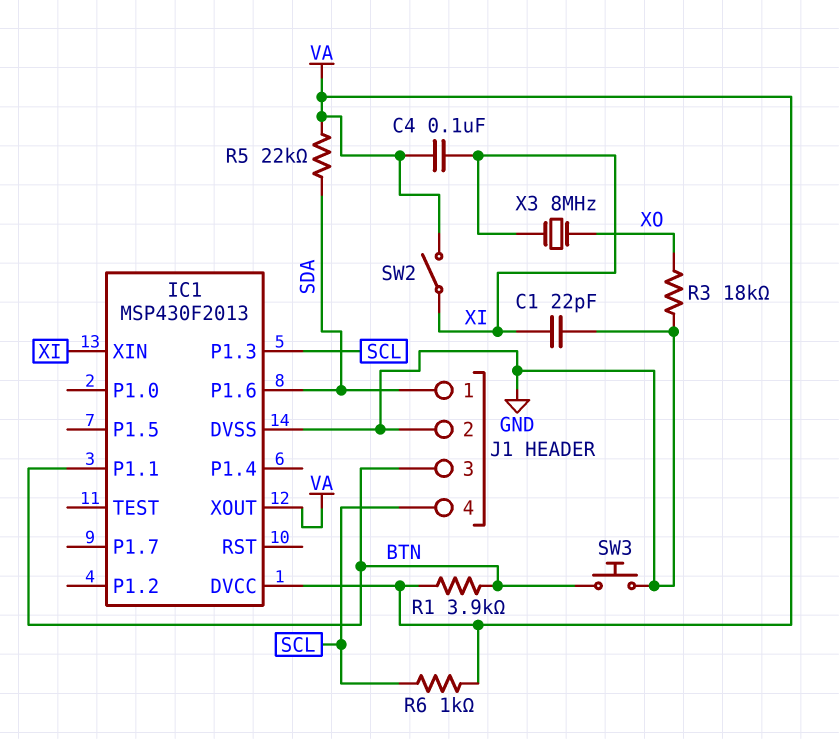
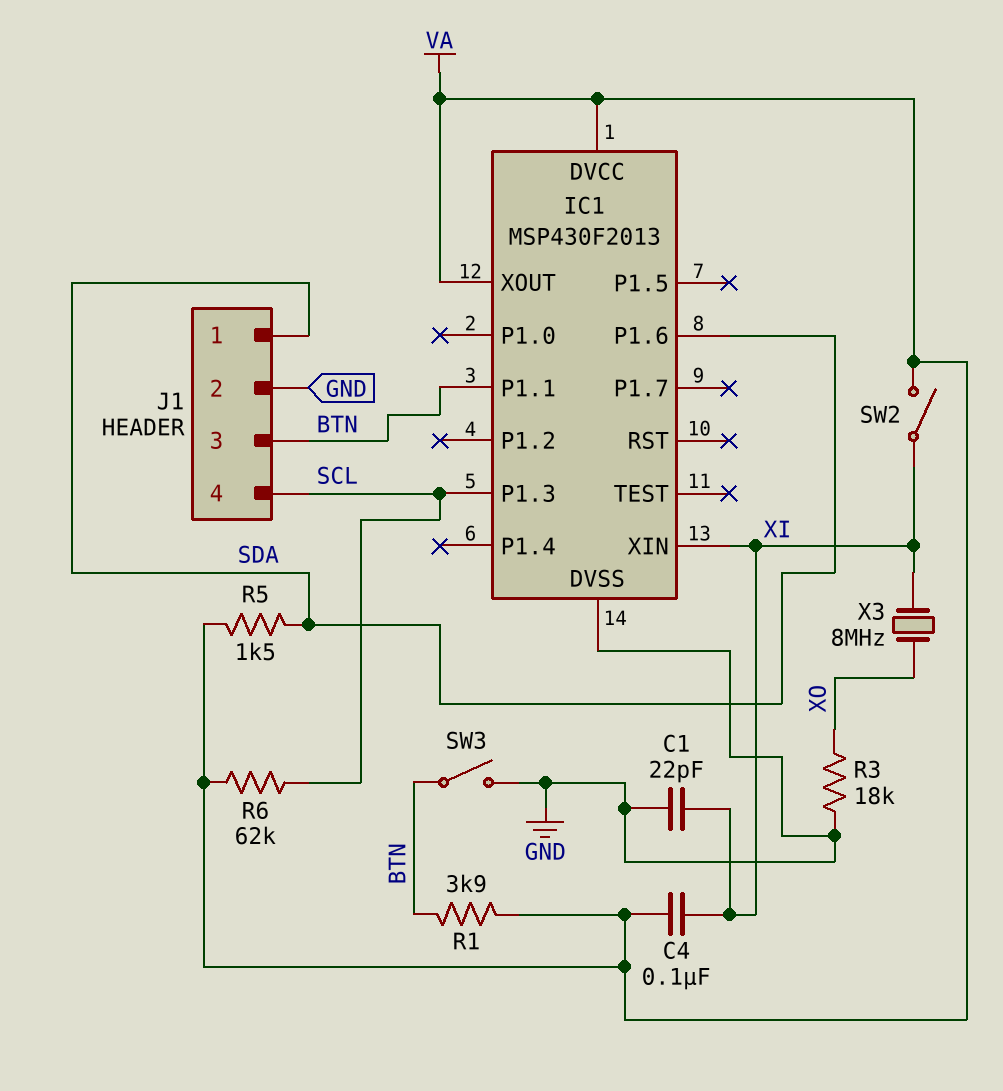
R5: 22k (SDA, VA) -> 1.5k (SDA, VA)
R6: 1k (SCL, VA) -> 62k (SCL, VA)
SW3: button (BTN, GND) -> switch (BTN, GND)

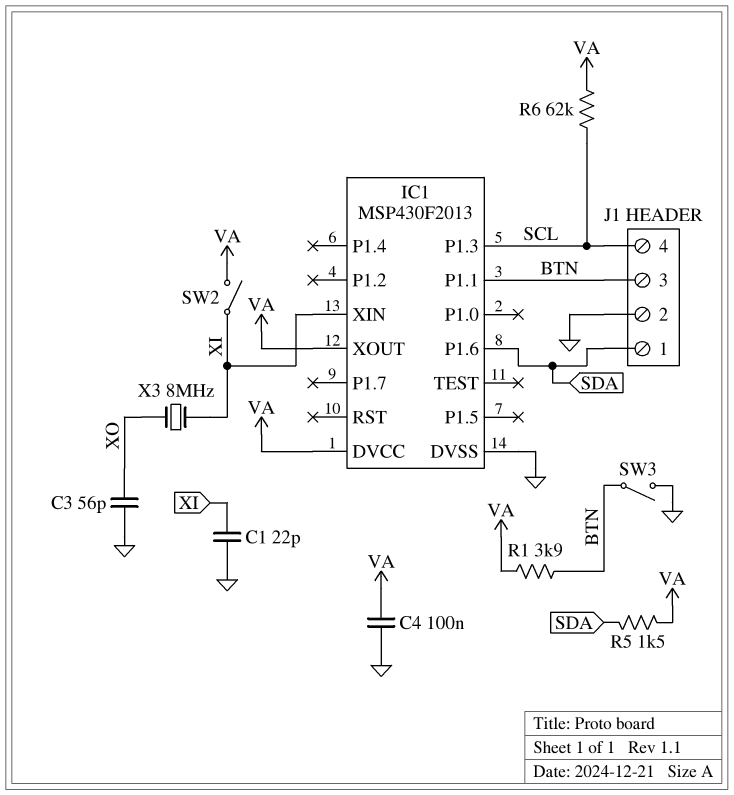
C3: none -> 56pF (GND, XO)
C4: 100nF (VA, XI) -> 100nF (GND, VA)
R3: 18k (GND, XO) -> none

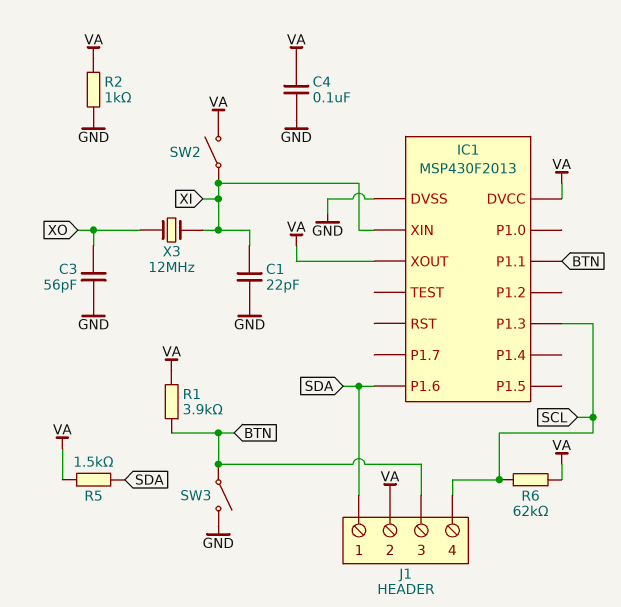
J1 pin 2: GND -> VA
R2: none -> 1k (GND, VA)
X3: 8MHz (XI, XO) -> 12MHz (XI, XO)

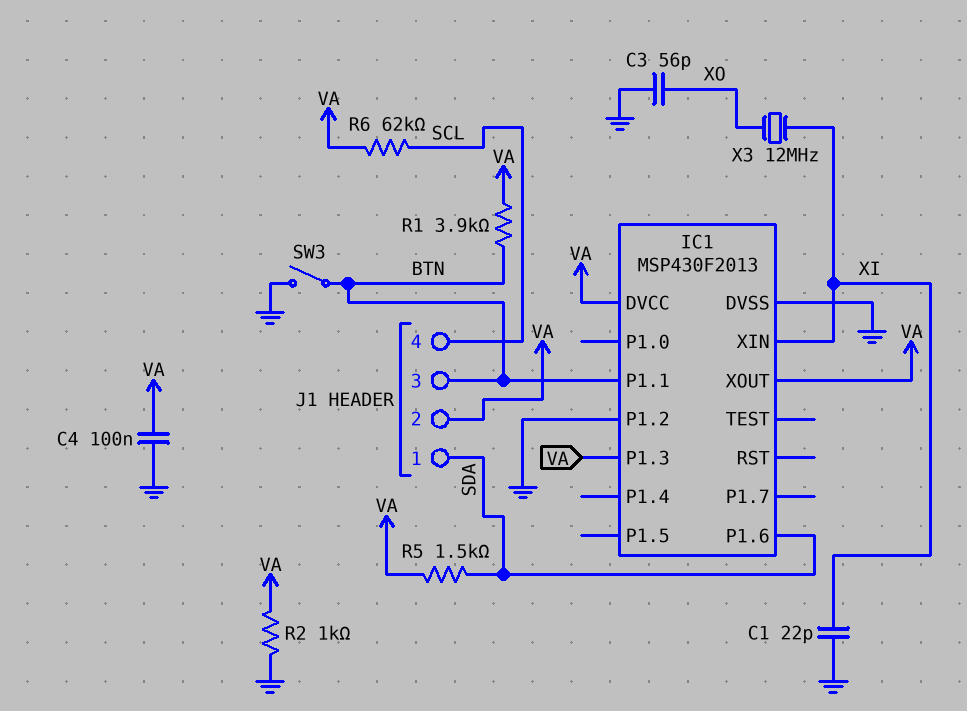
IC1 pin P1.2: none -> GND
IC1 pin P1.3: SCL -> VA
SW2: switch (VA, XI) -> none

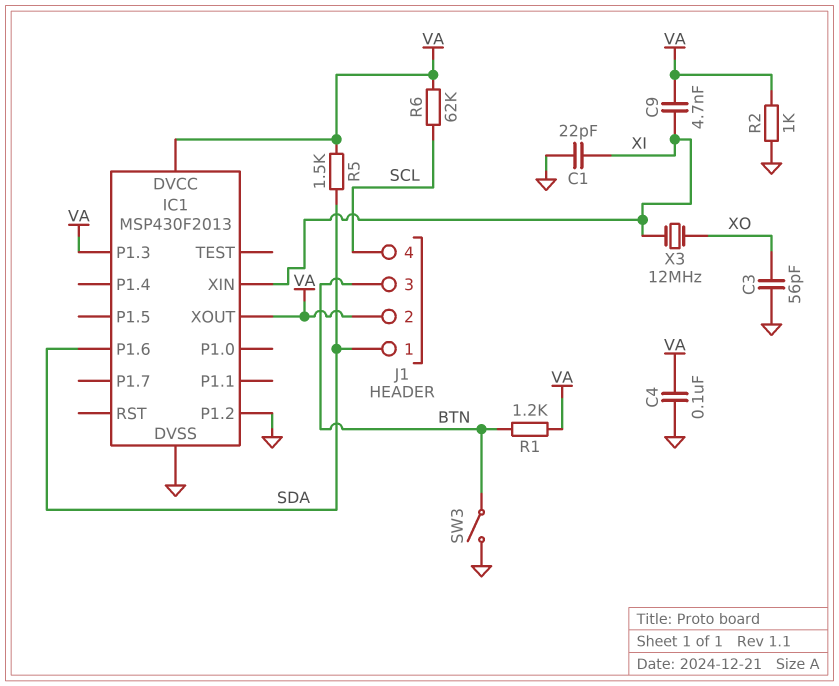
C9: none -> 4.7nF (VA, XI)
IC1 pin P1.1: BTN -> none
R1: 3.9k (BTN, VA) -> 1.2k (BTN, VA)

